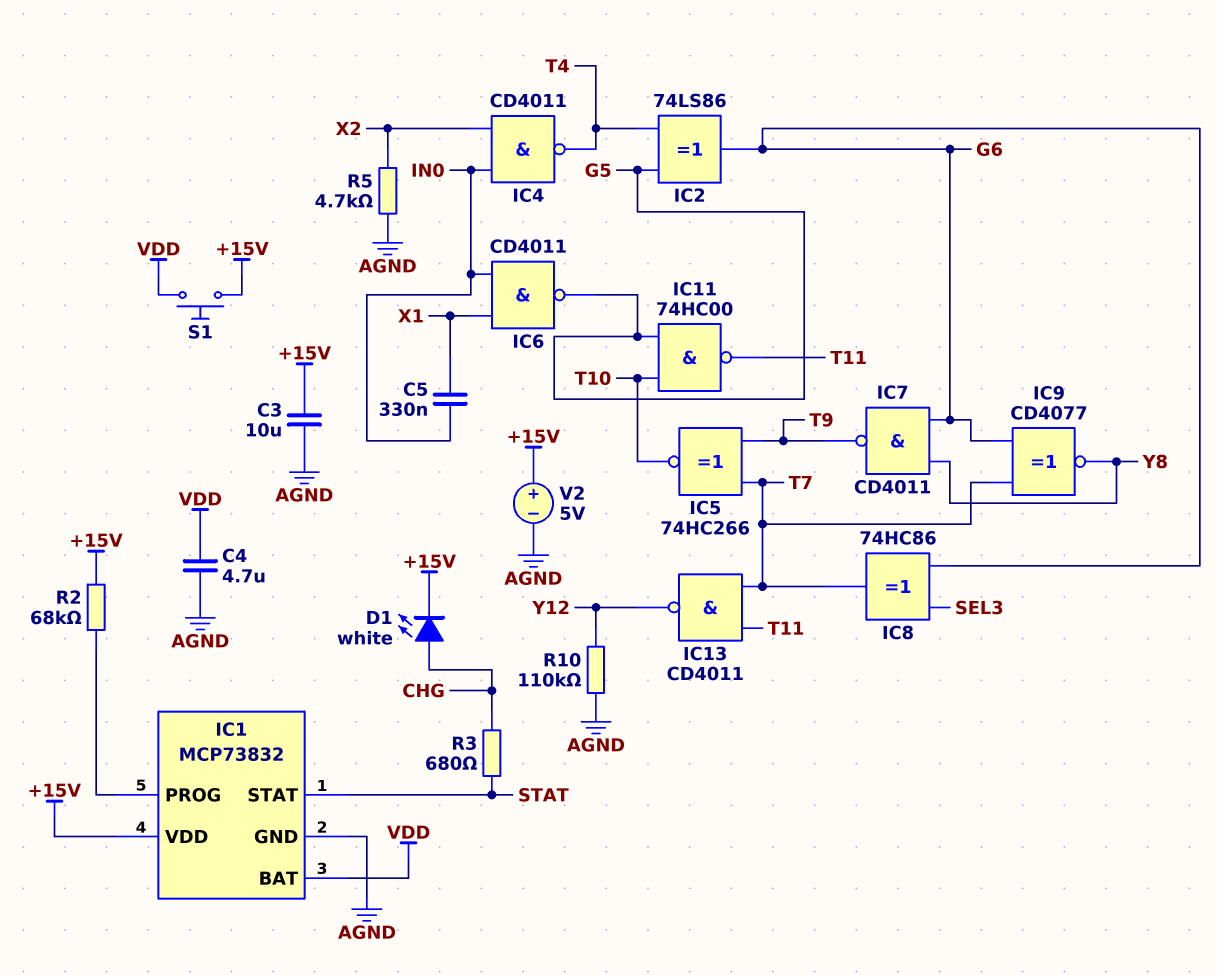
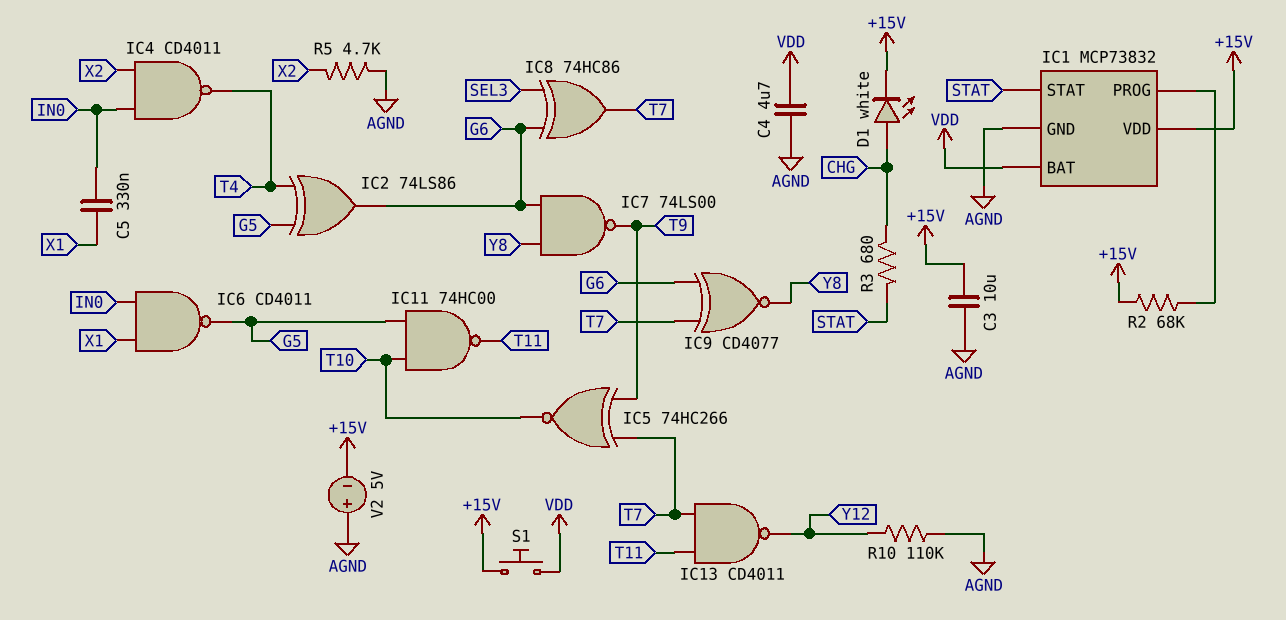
IC7: NAND CD4011 (in G6, in Y8, out T9) -> NAND 74LS00 (in G6, in Y8, out T9)
V2: 5V (plus +15V, minus AGND) -> 5V (plus AGND, minus +15V)

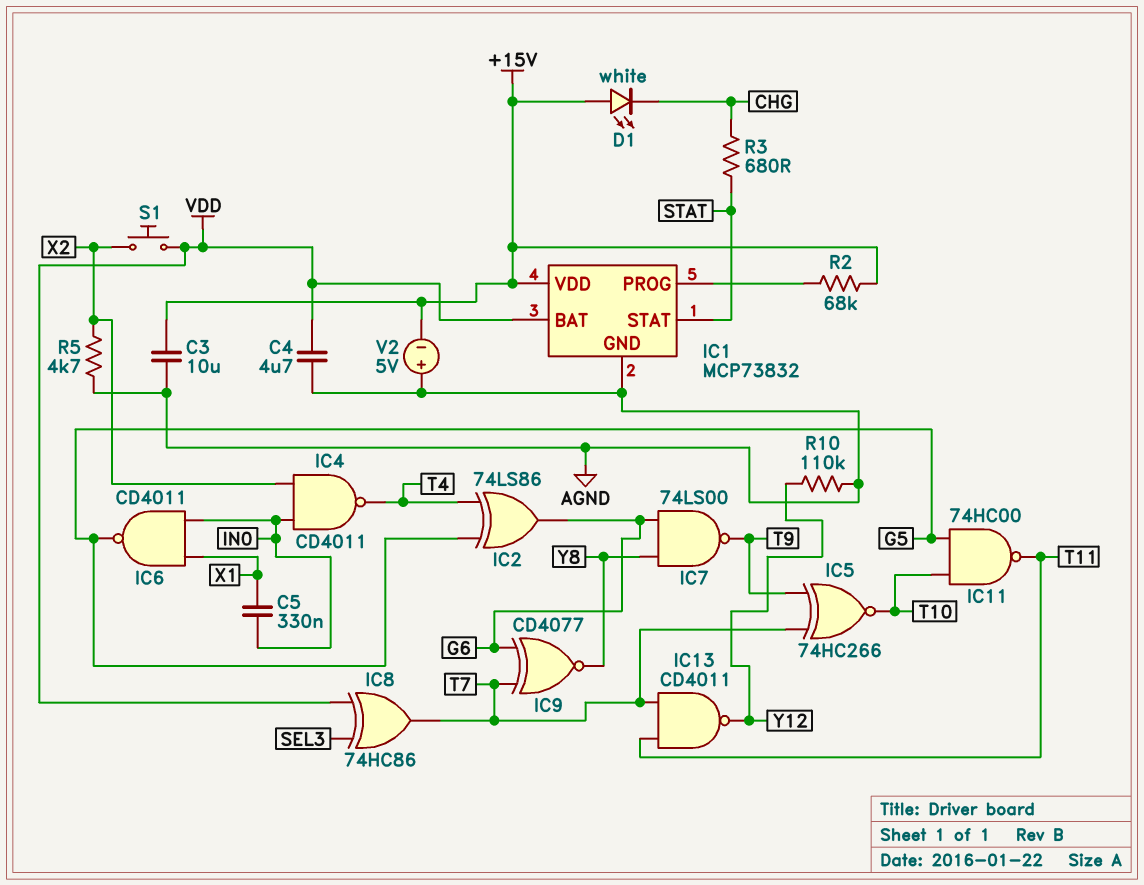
D1: LED white (A CHG, K +15V) -> LED white (A +15V, K CHG)
IC8: XOR 74HC86 (in G6, in SEL3, out T7) -> XOR 74HC86 (in SEL3, in VDD, out T7)
S1: button (+15V, VDD) -> button (VDD, X2)

